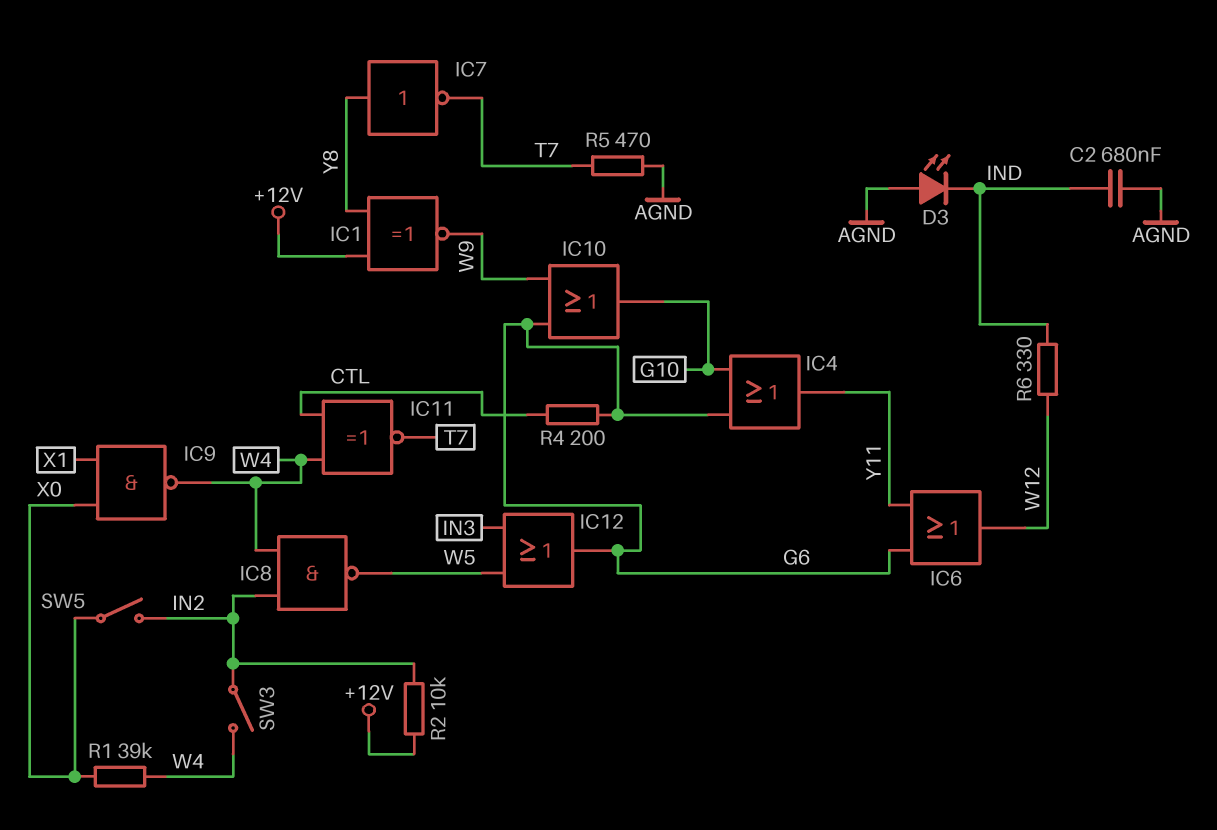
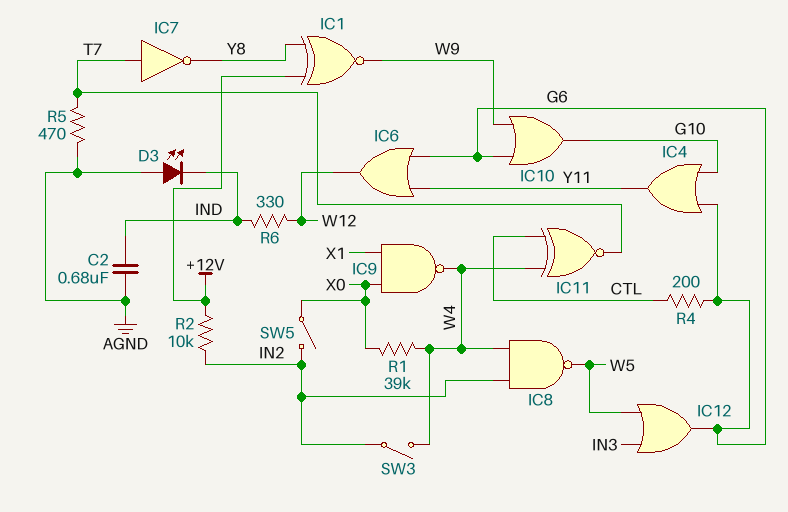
IC7: NOT (in Y8, out T7) -> NOT (in T7, out Y8)

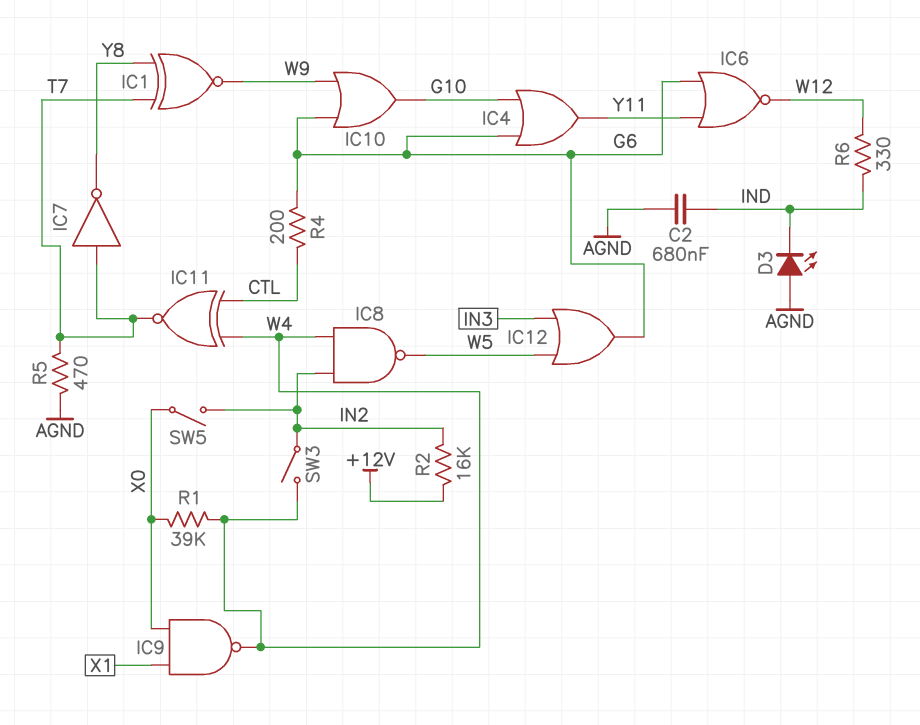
IC1: XNOR (in +12V, in Y8, out W9) -> XNOR (in T7, in Y8, out W9)
IC6: OR (in G6, in Y11, out W12) -> NOR (in G6, in Y11, out W12)
R2: 10k (+12V, IN2) -> 16k (+12V, IN2)

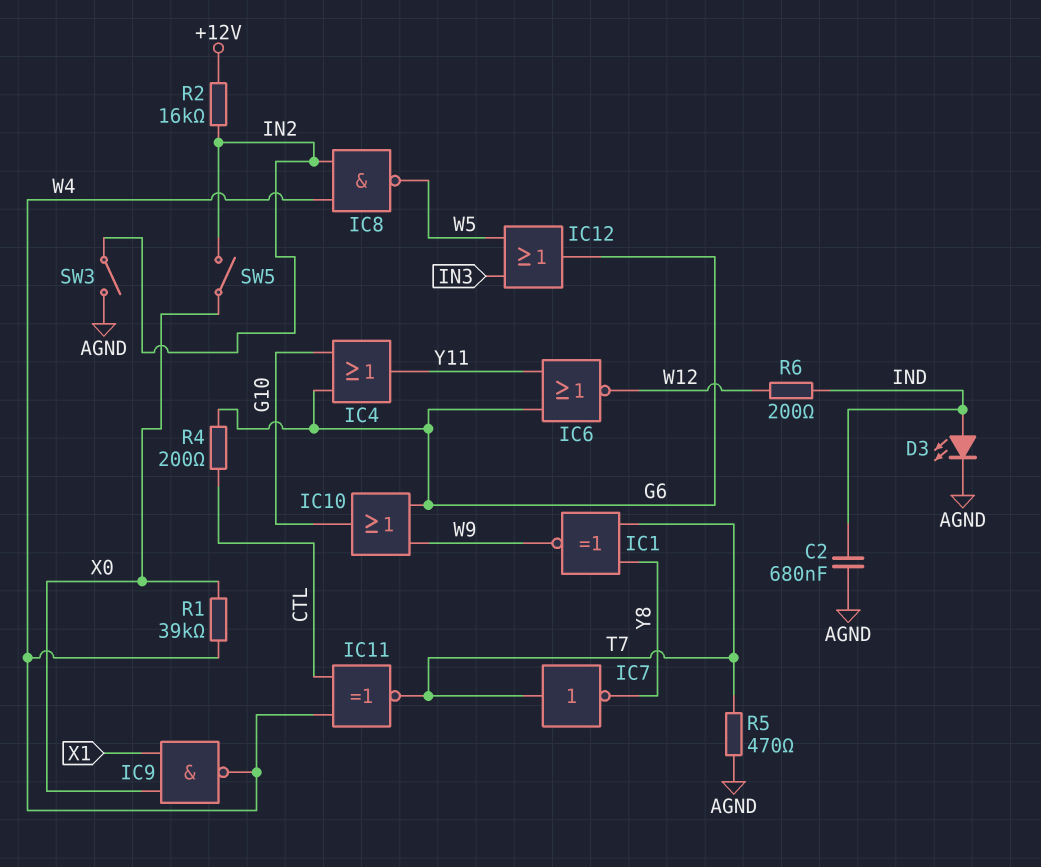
D3: LED (A AGND, K IND) -> LED (A IND, K AGND)
R6: 330 (IND, W12) -> 200 (IND, W12)
SW3: switch (IN2, W4) -> switch (AGND, IN2)

